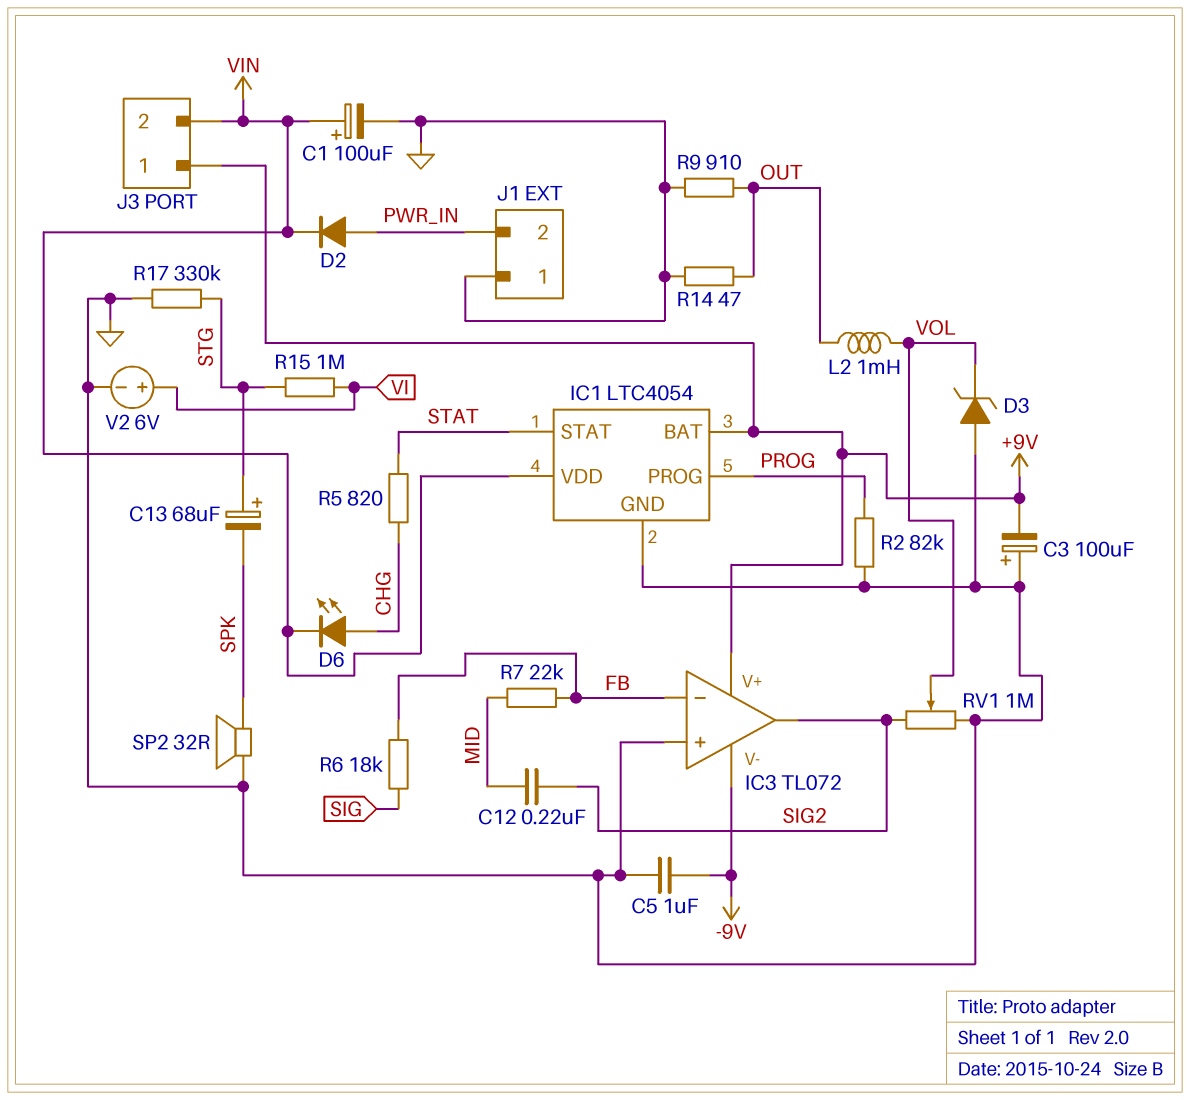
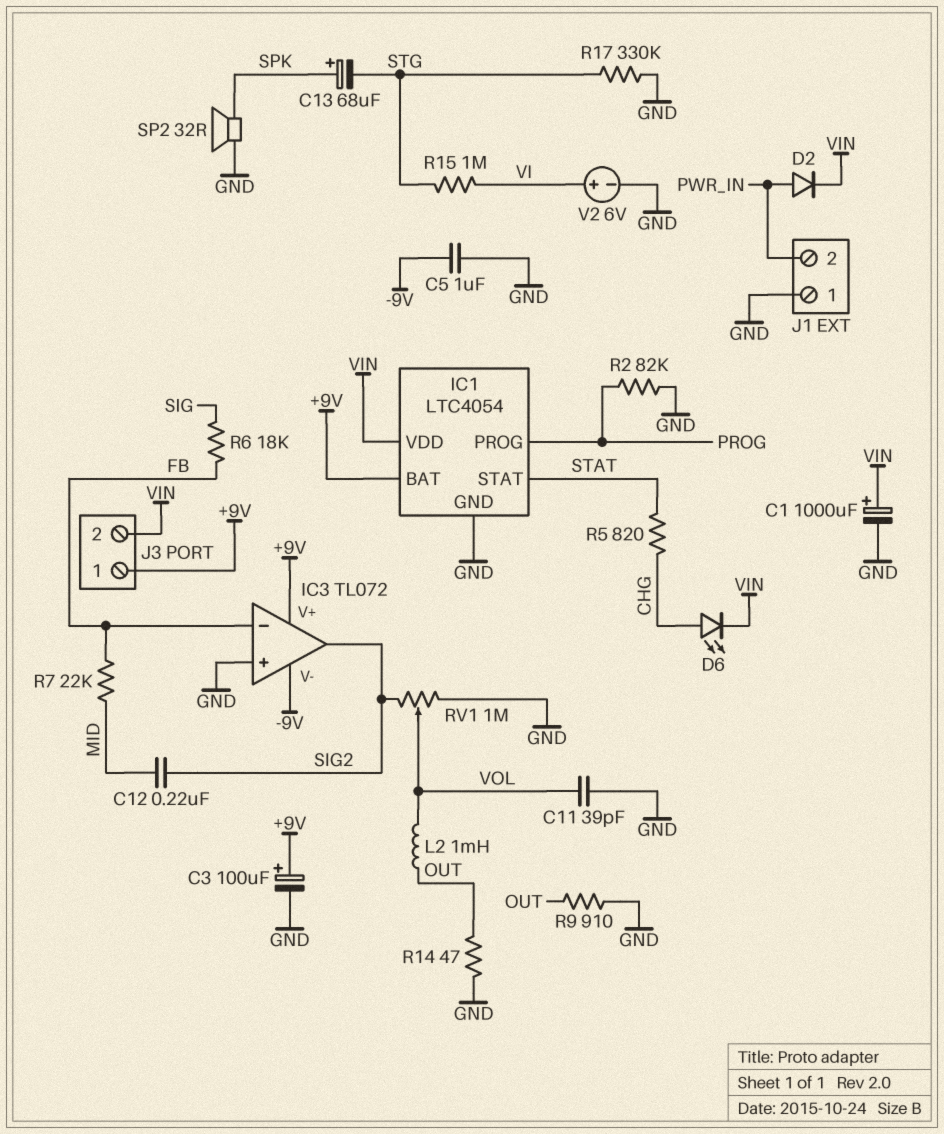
C1: 100uF (plus VIN, minus GND) -> 1000uF (plus VIN, minus GND)
C3: 100uF (plus GND, minus +9V) -> 100uF (plus +9V, minus GND)
C11: none -> 39pF (GND, VOL)
C13: 68uF (plus STG, minus SPK) -> 68uF (plus SPK, minus STG)
D3: zener (A GND, K VOL) -> none

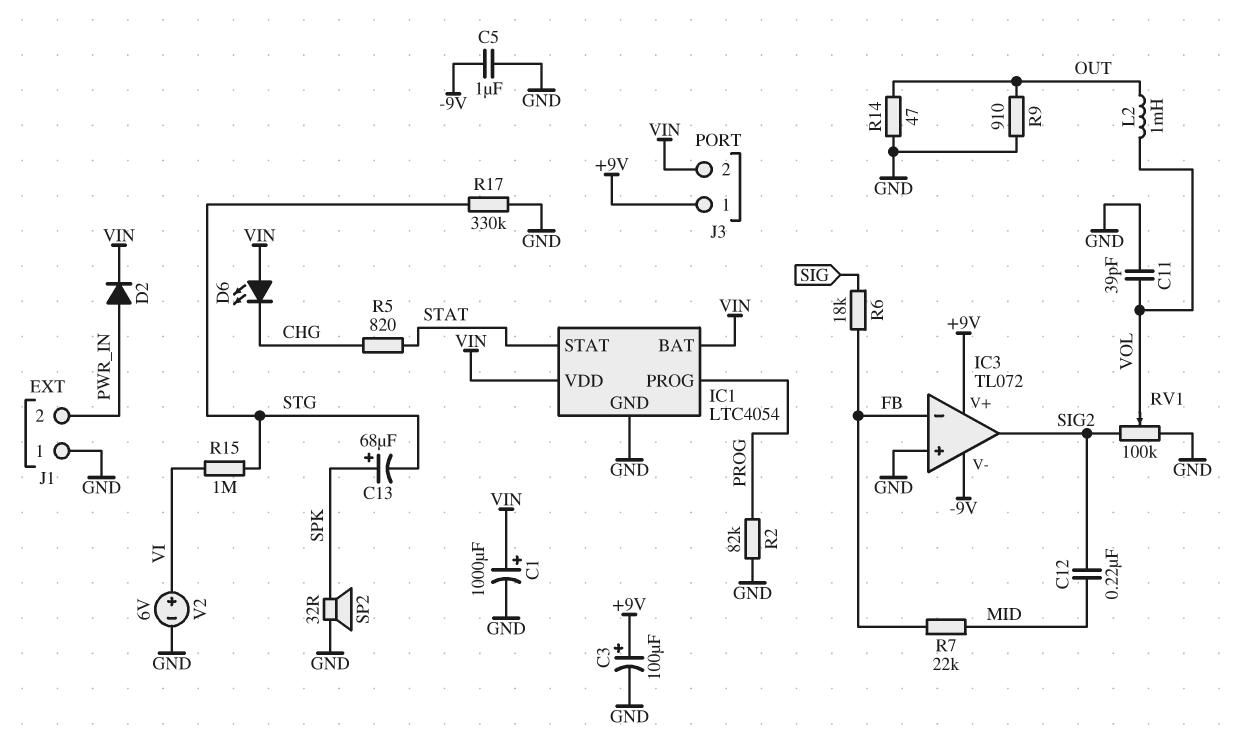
D6: LED (A CHG, K VIN) -> LED (A VIN, K CHG)
IC1 pin BAT: +9V -> VIN
RV1: 1M (GND, SIG2, wiper VOL) -> 100k (GND, SIG2, wiper VOL)

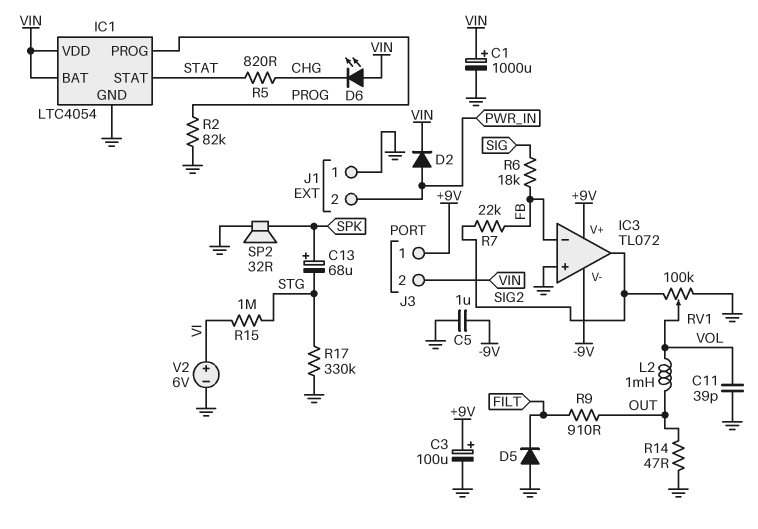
C12: 220nF (MID, SIG2) -> none
D5: none -> diode (A GND, K FILT)
R7: 22k (FB, MID) -> 22k (FB, SIG2)
R9: 910 (GND, OUT) -> 910 (FILT, OUT)

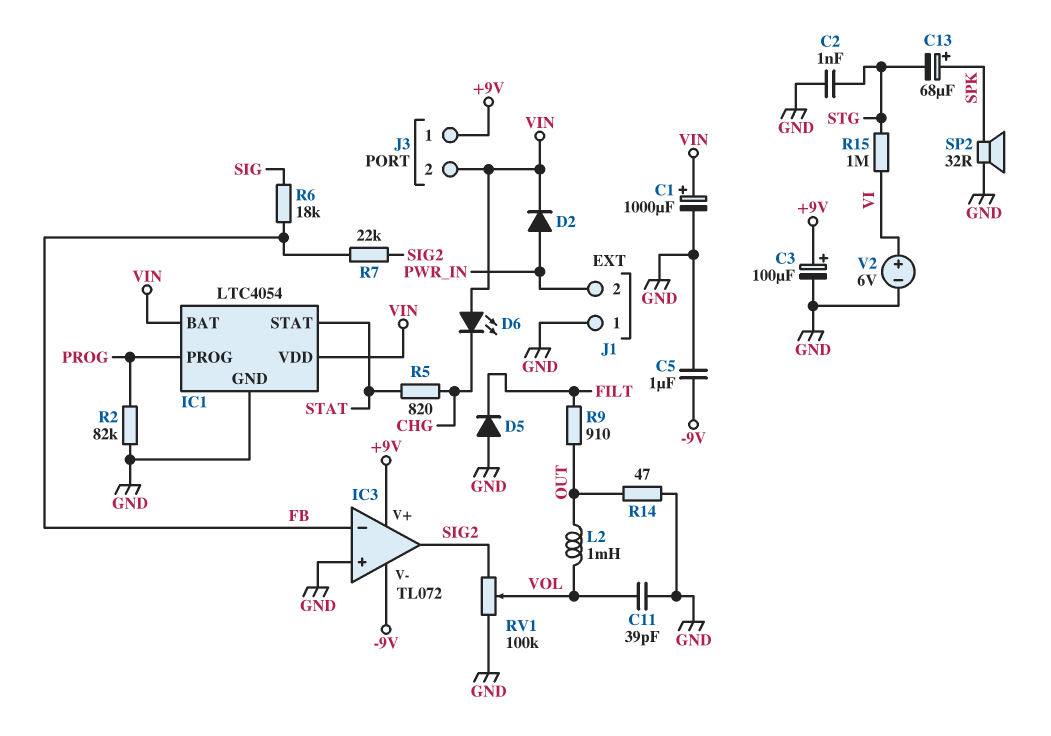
C2: none -> 1nF (GND, STG)
R17: 330k (GND, STG) -> none

